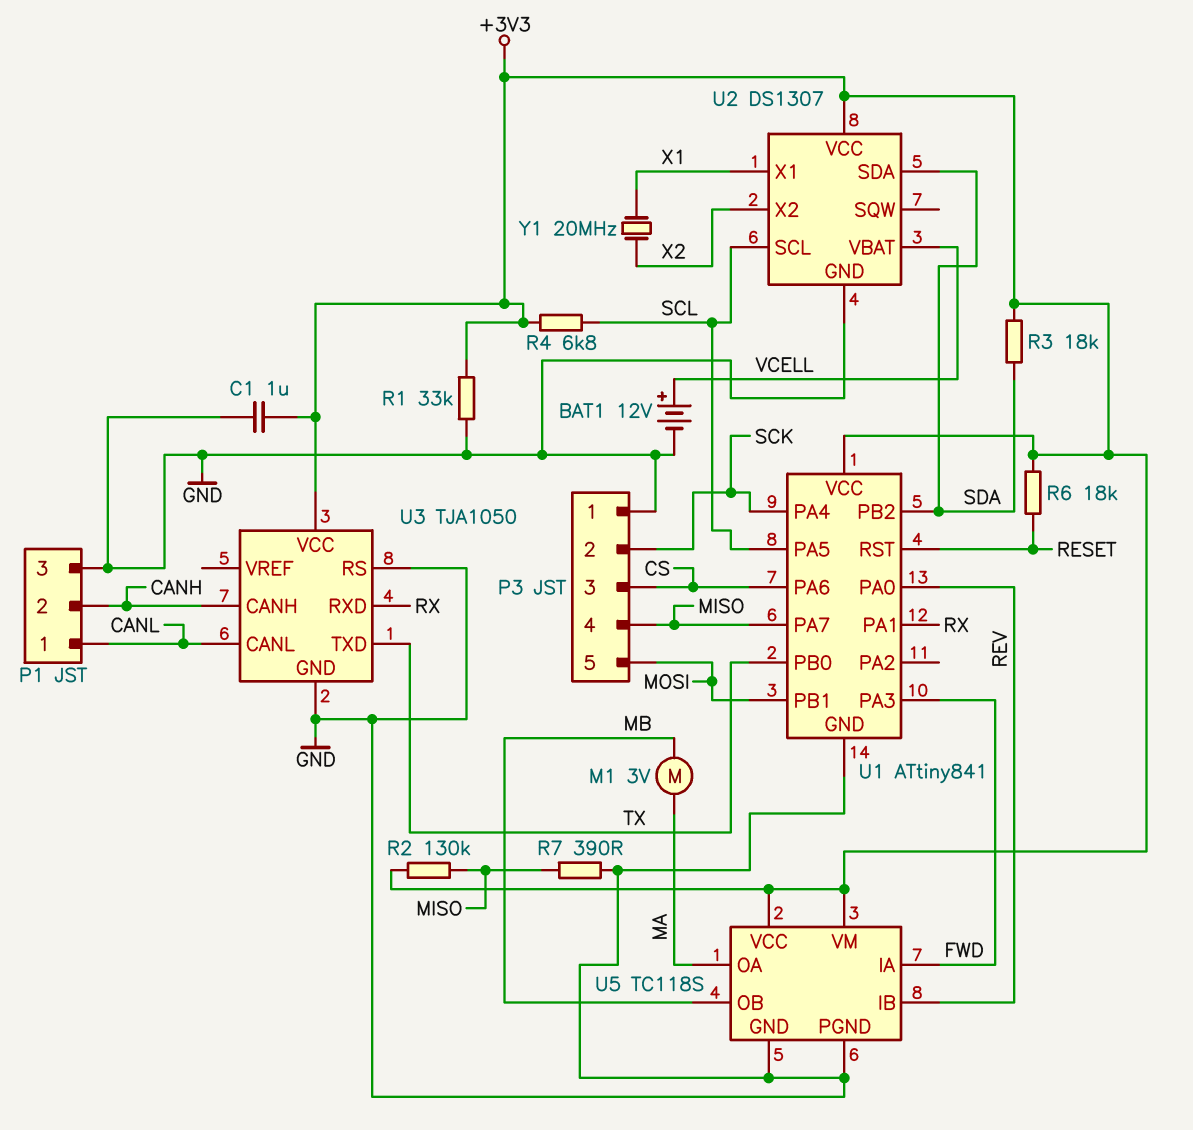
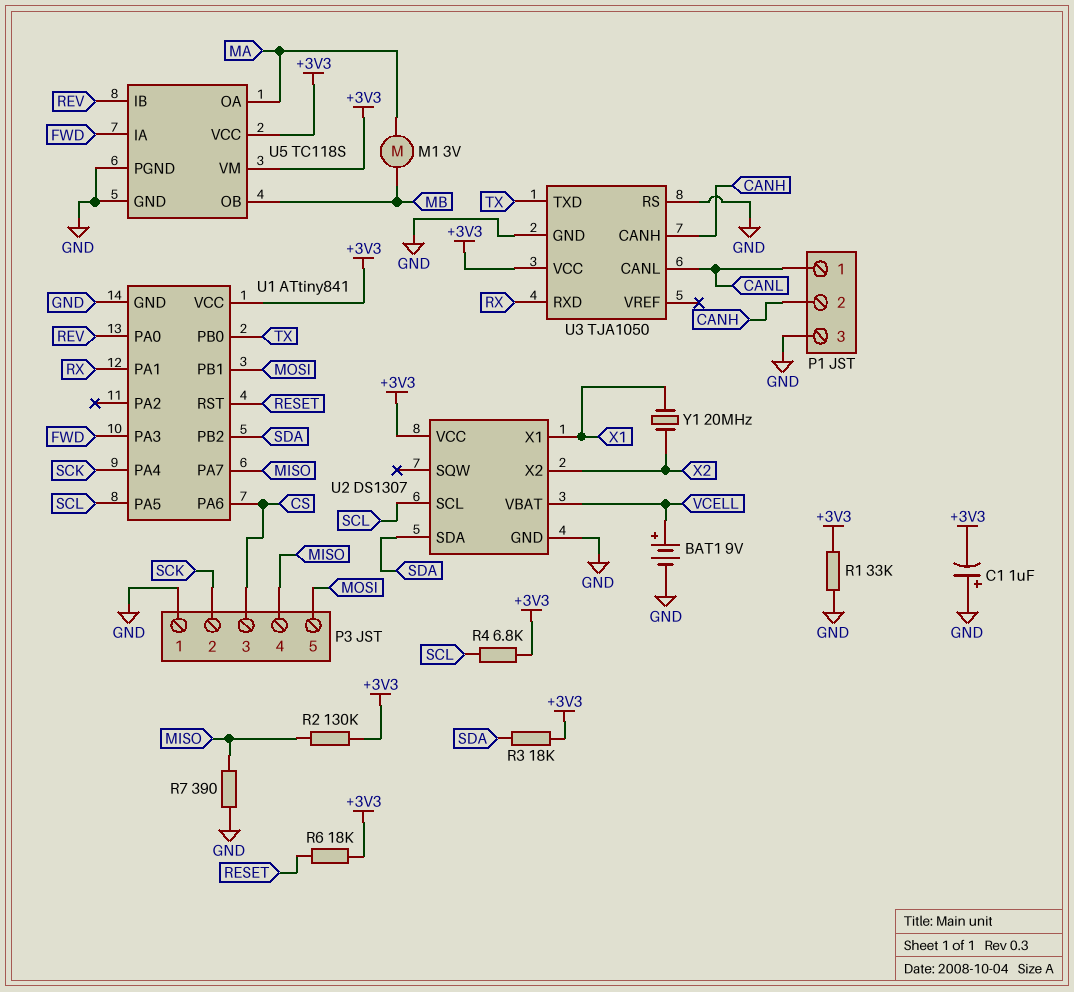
BAT1: 12V (plus VCELL, minus GND) -> 9V (plus VCELL, minus GND)
C1: 1uF (+3V3, GND) -> 1uF (plus GND, minus +3V3)

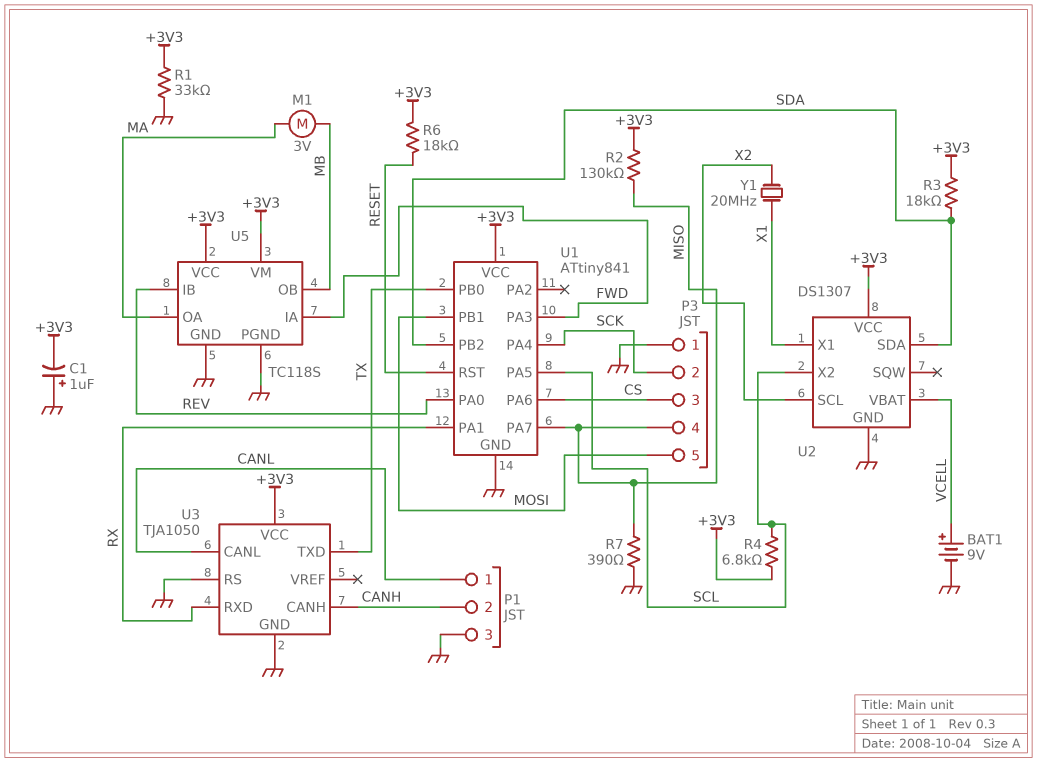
U2 pin SCL: SCL -> X2
U2 pin X2: X2 -> SCL

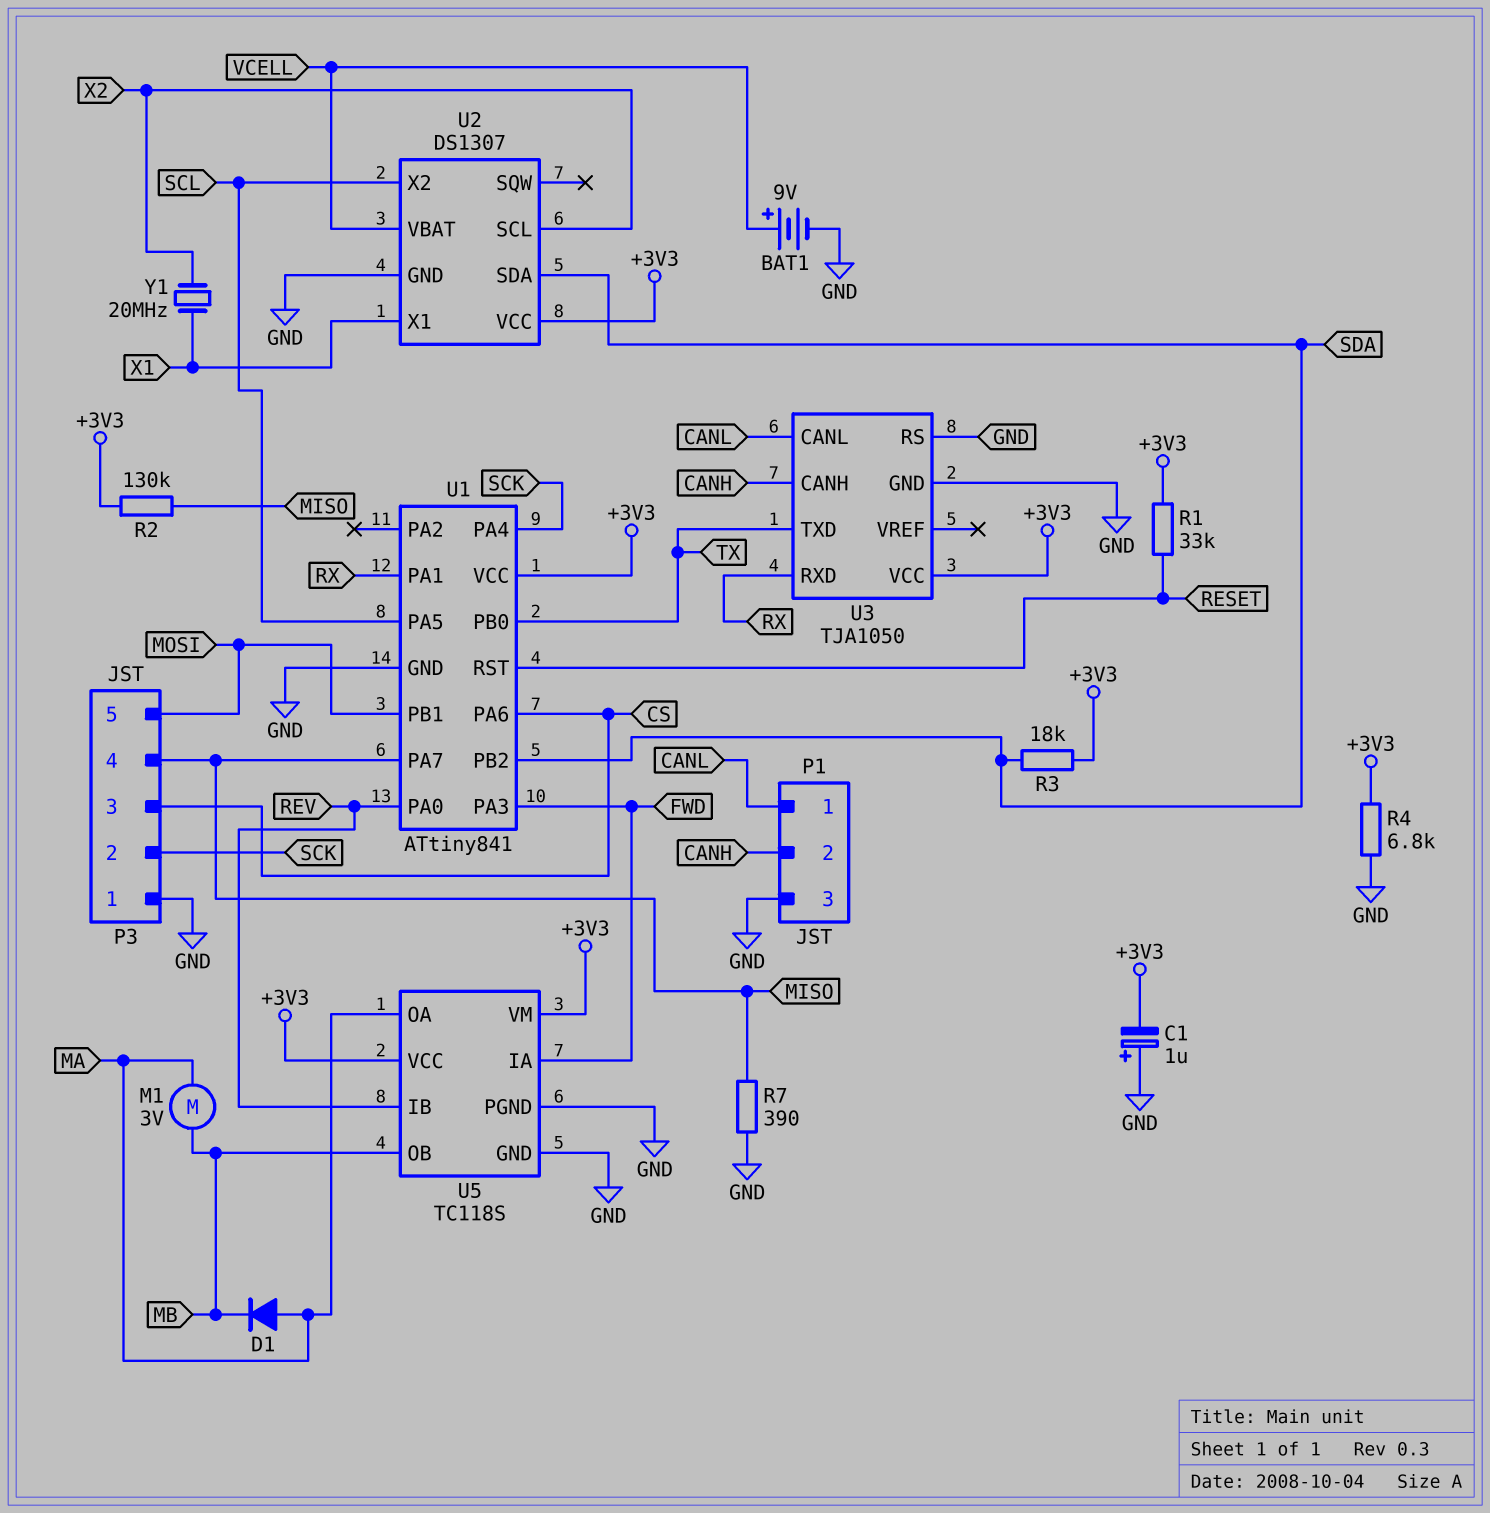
D1: none -> diode (A MA, K MB)
R1: 33k (+3V3, GND) -> 33k (+3V3, RESET)
R4: 6.8k (+3V3, SCL) -> 6.8k (+3V3, GND)
R6: 18k (+3V3, RESET) -> none

